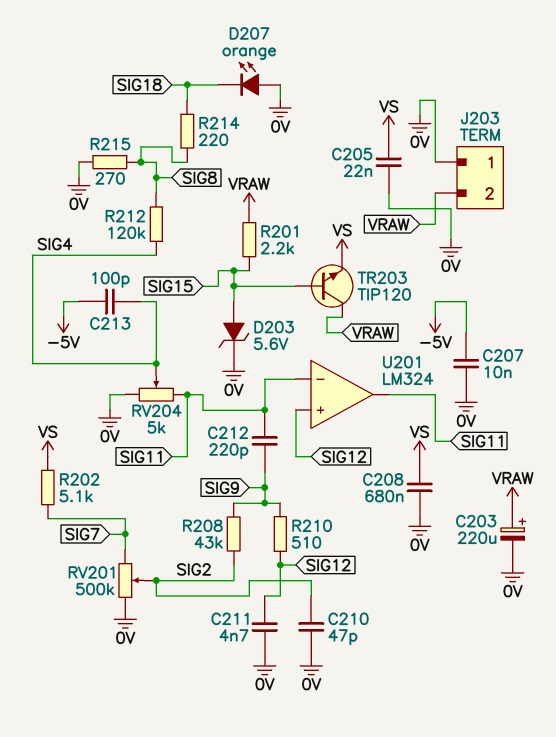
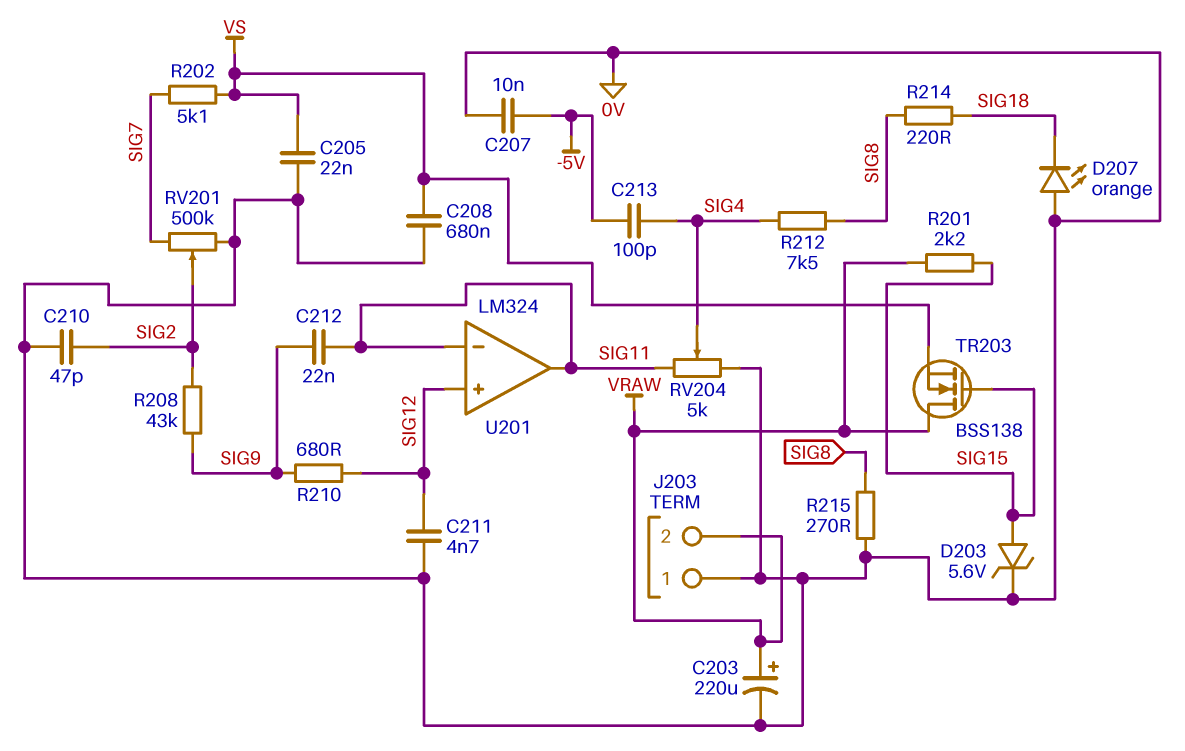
C212: 220pF (SIG9, SIG11) -> 22nF (SIG9, SIG11)
R210: 510 (SIG9, SIG12) -> 680 (SIG9, SIG12)
R212: 120k (SIG4, SIG8) -> 7.5k (SIG4, SIG8)
TR203: NPN TIP120 (B SIG15, C VRAW, E VS) -> NMOS BSS138 (G SIG15, D VRAW, S VS)

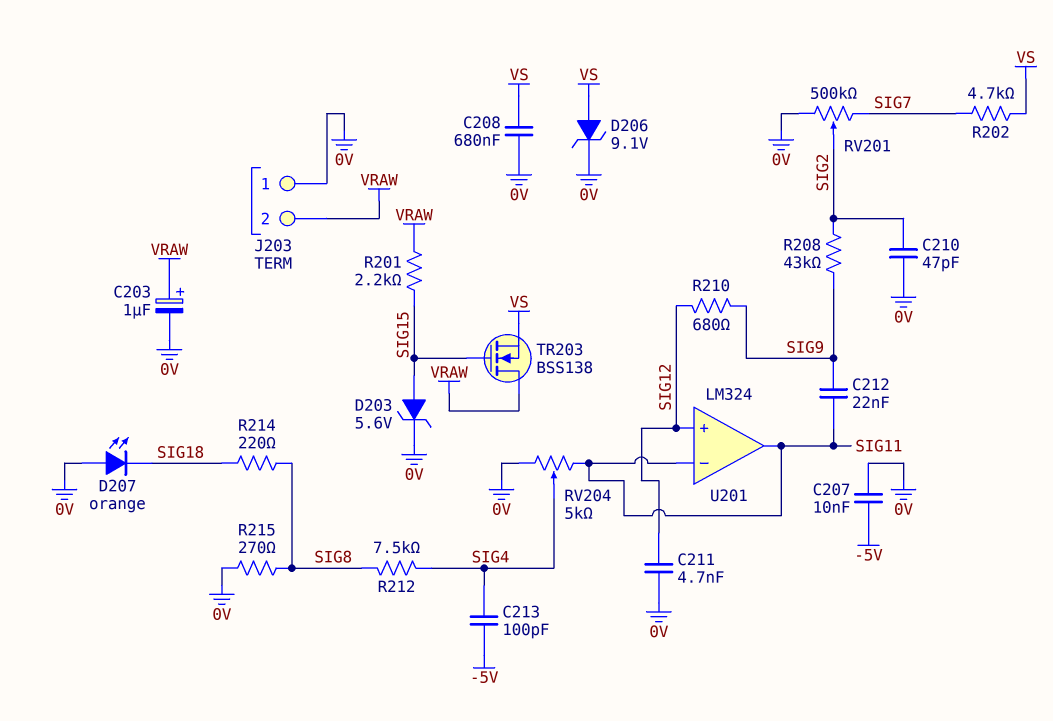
C203: 220uF (plus VRAW, minus 0V) -> 1uF (plus VRAW, minus 0V)
C205: 22nF (0V, VS) -> none
D206: none -> zener 9.1V (A VS, K 0V)
R202: 5.1k (SIG7, VS) -> 4.7k (SIG7, VS)

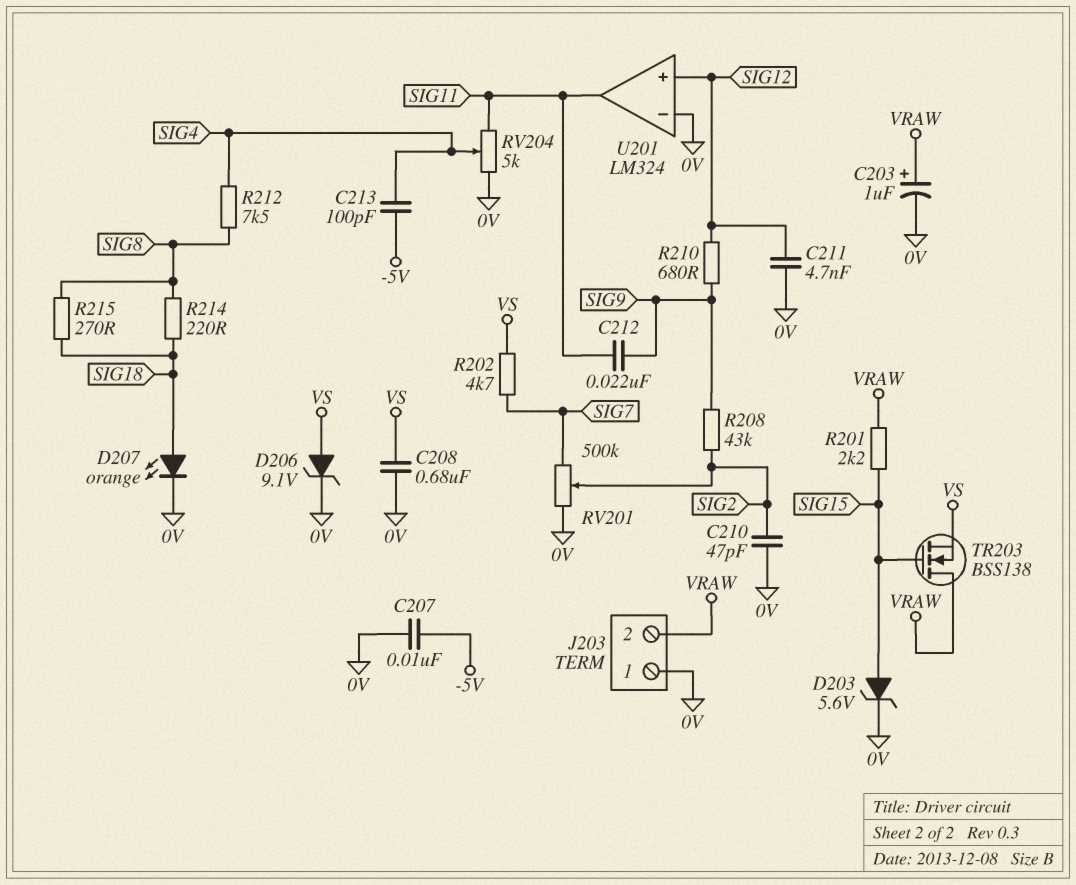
D207: LED orange (A 0V, K SIG18) -> LED orange (A SIG18, K 0V)
R215: 270 (0V, SIG8) -> 270 (SIG8, SIG18)
U201 pin in-: SIG11 -> 0V

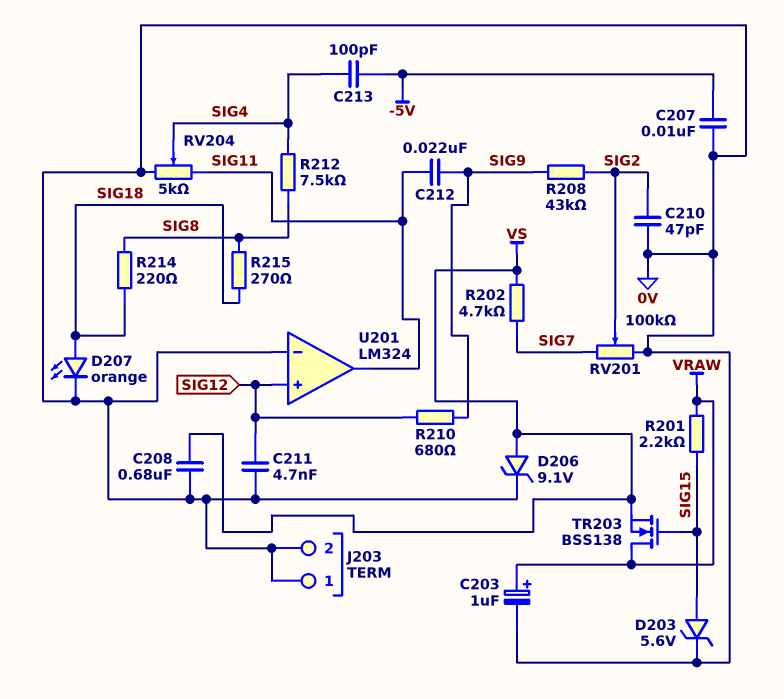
J203 pin 2: VRAW -> 0V
RV201: 500k (0V, SIG7, wiper SIG2) -> 100k (0V, SIG7, wiper SIG2)

